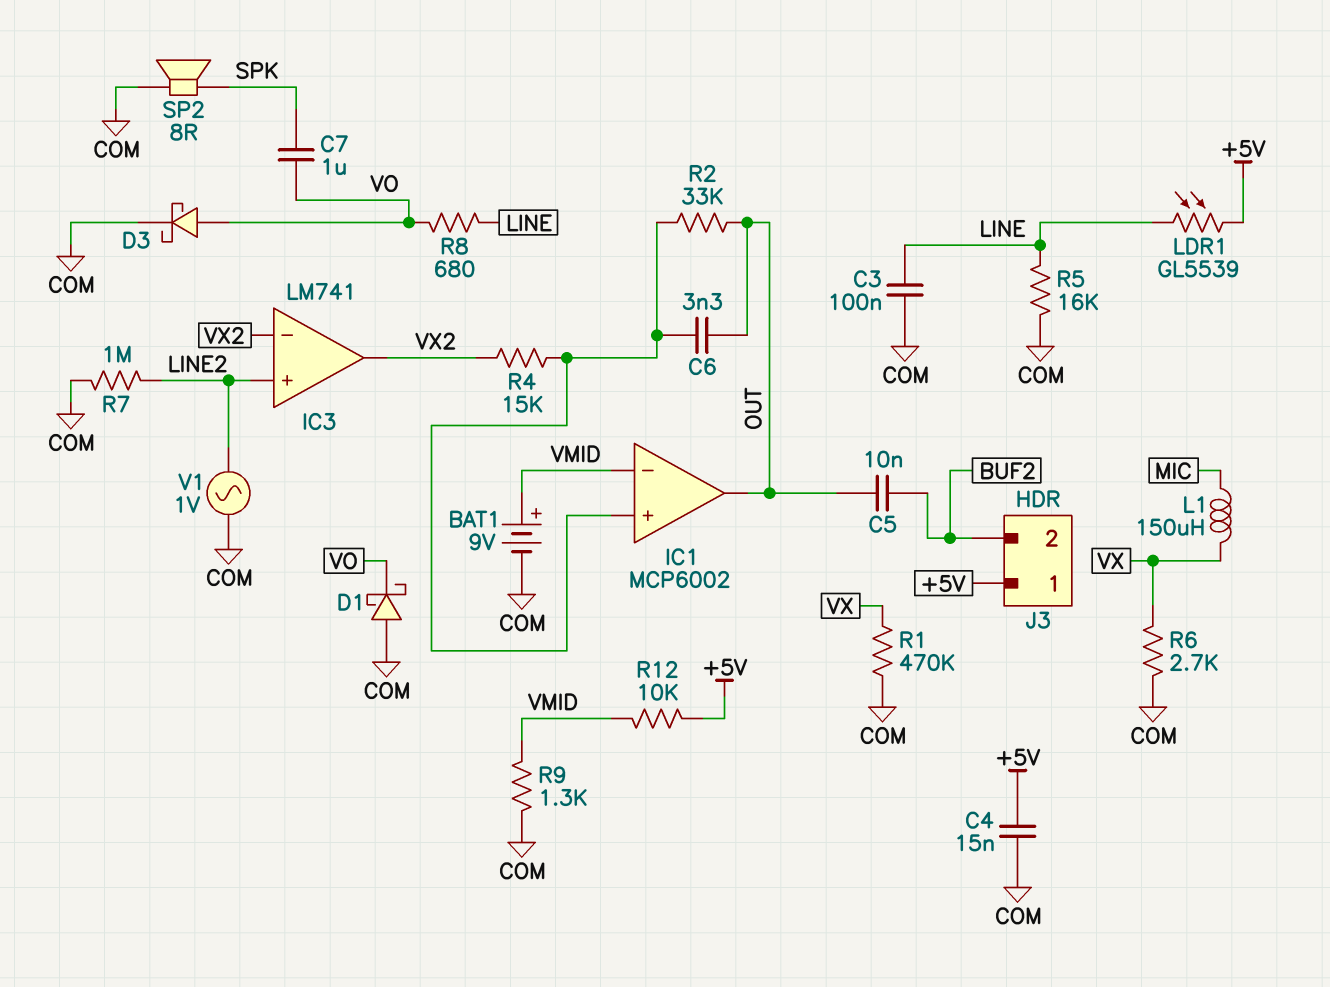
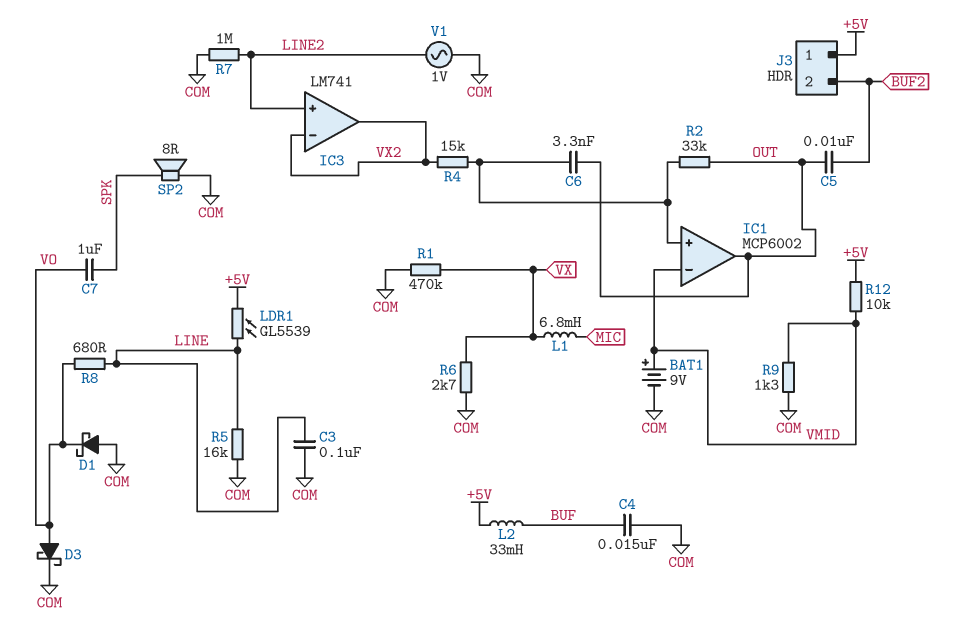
C4: 15nF (+5V, COM) -> 15nF (BUF, COM)
L1: 150uH (MIC, VX) -> 6.8mH (MIC, VX)
L2: none -> 33mH (+5V, BUF)

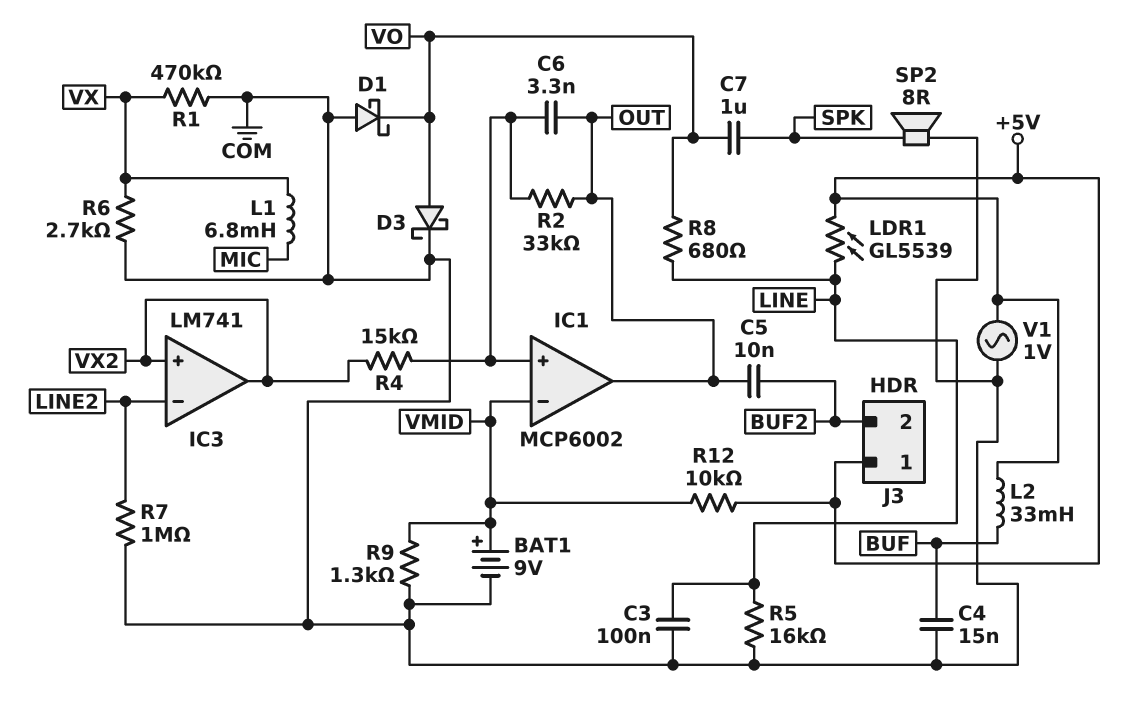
IC3 pin in+: LINE2 -> VX2
IC3 pin in-: VX2 -> LINE2
V1: AC 1V (COM, LINE2) -> AC 1V (+5V, COM)

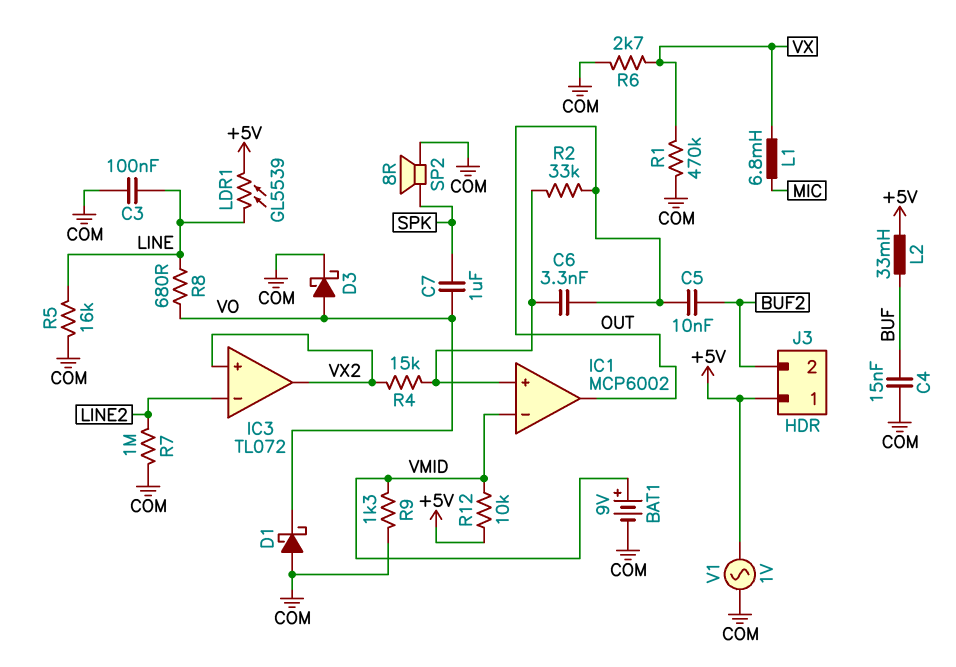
IC3: LM741 -> TL072

